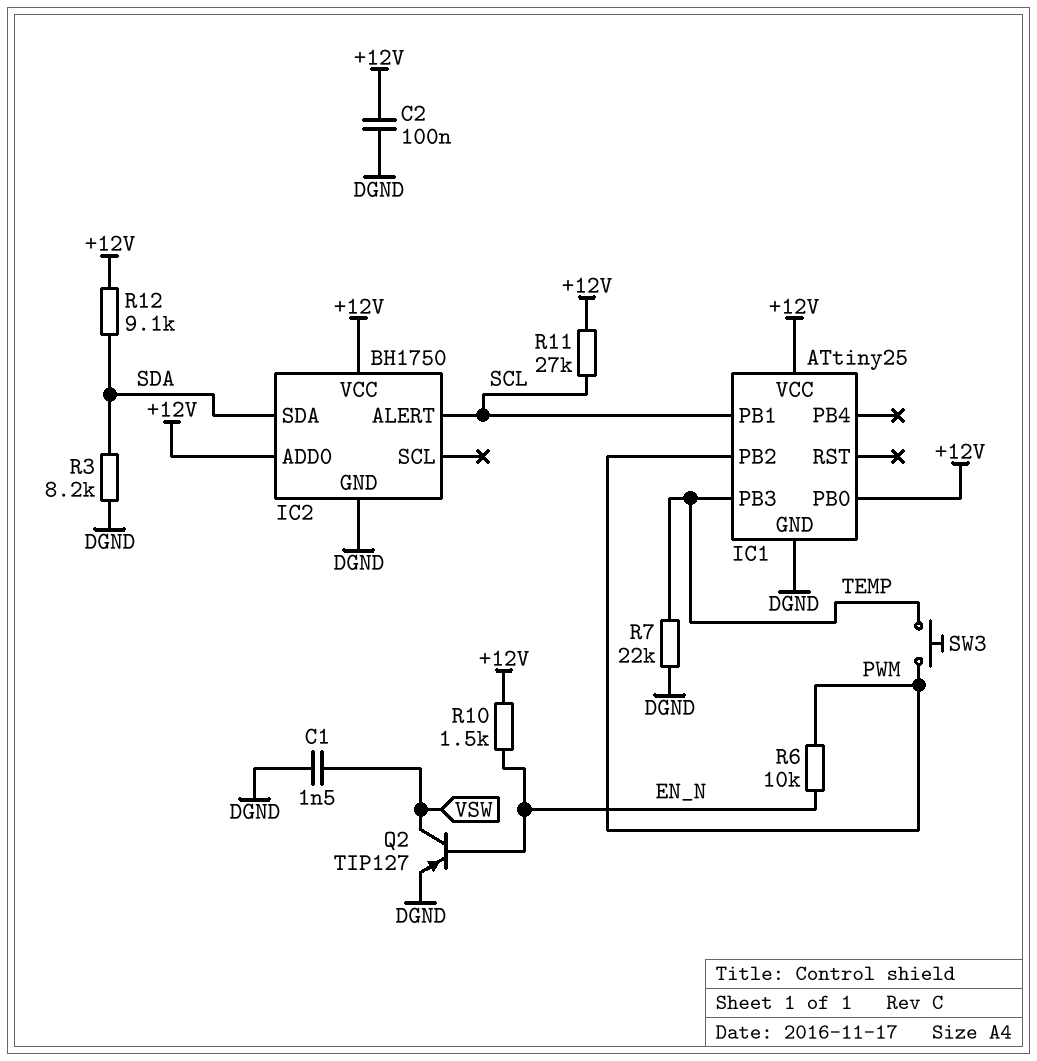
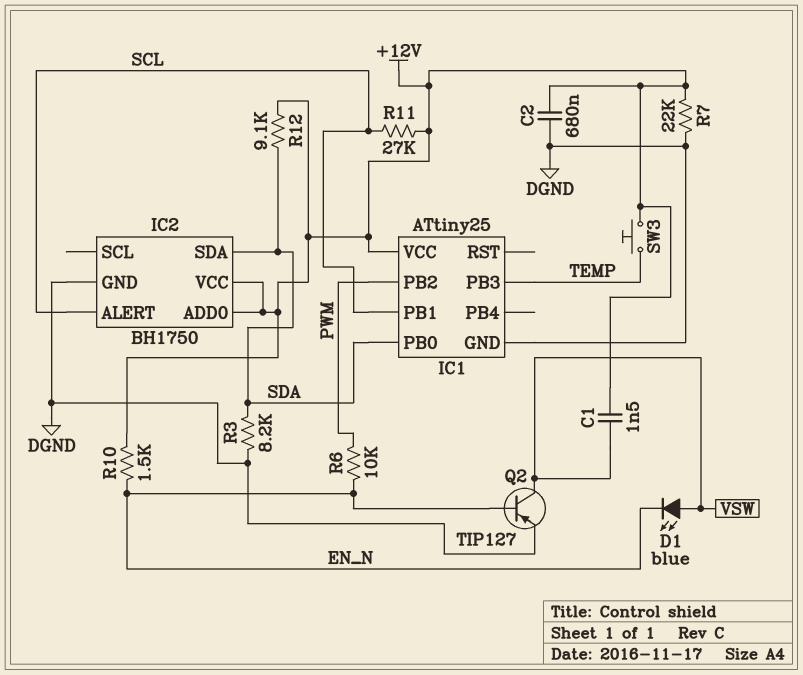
C1: 1.5nF (DGND, VSW) -> 1.5nF (+12V, VSW)
C2: 100nF (+12V, DGND) -> 680nF (+12V, DGND)
D1: none -> LED blue (A VSW, K EN_N)
IC1 pin PB0: +12V -> SDA
R7: 22k (DGND, TEMP) -> 22k (+12V, DGND)
SW3: button (PWM, TEMP) -> button (+12V, TEMP)

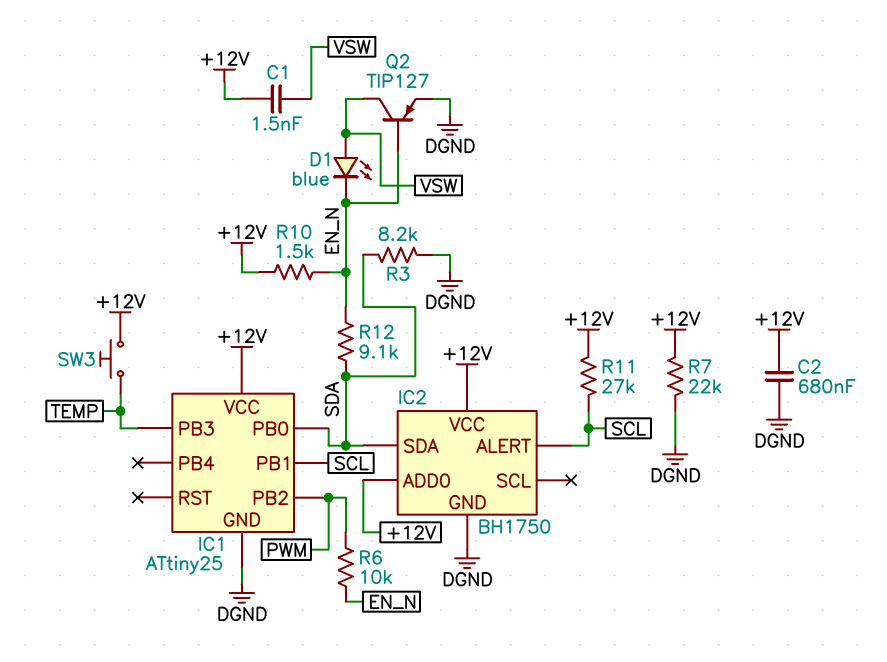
R12: 9.1k (+12V, SDA) -> 9.1k (EN_N, SDA)

